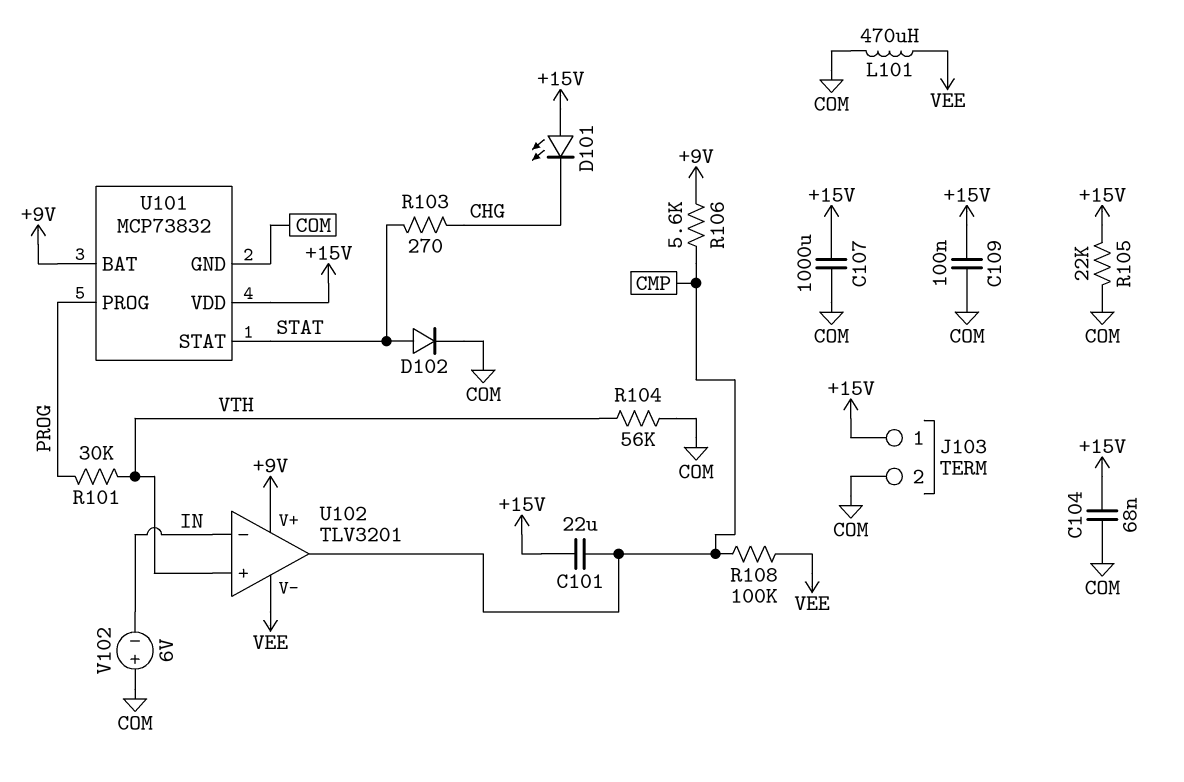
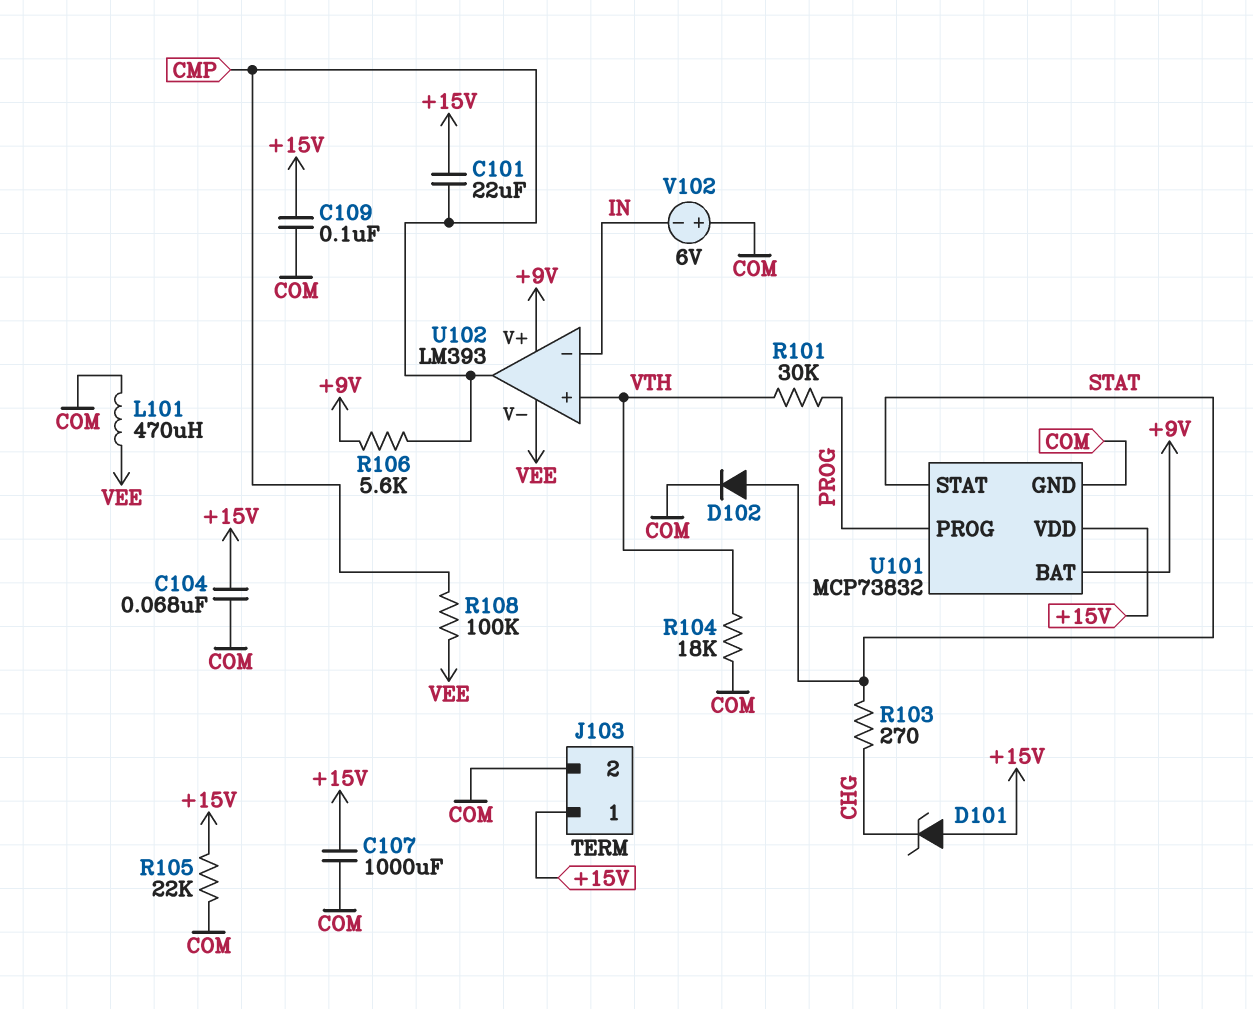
D101: LED (A +15V, K CHG) -> zener (A +15V, K CHG)
R104: 56k (COM, VTH) -> 18k (COM, VTH)
U102: TLV3201 -> LM393

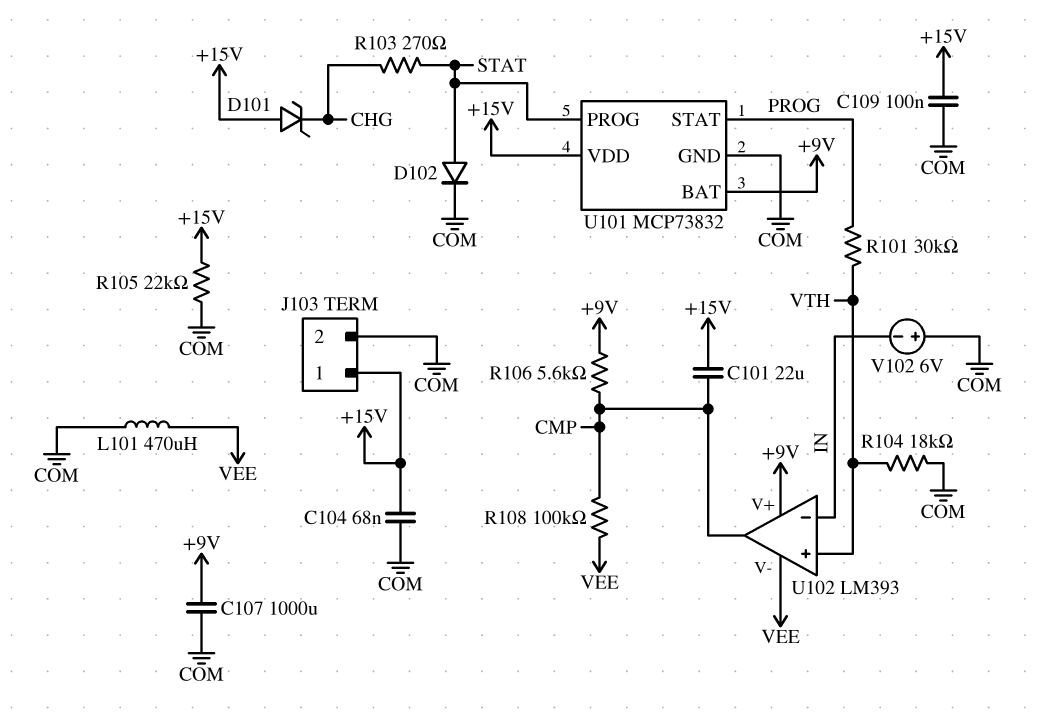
C107: 1000uF (+15V, COM) -> 1000uF (+9V, COM)
U101 pin PROG: PROG -> STAT
U101 pin STAT: STAT -> PROG

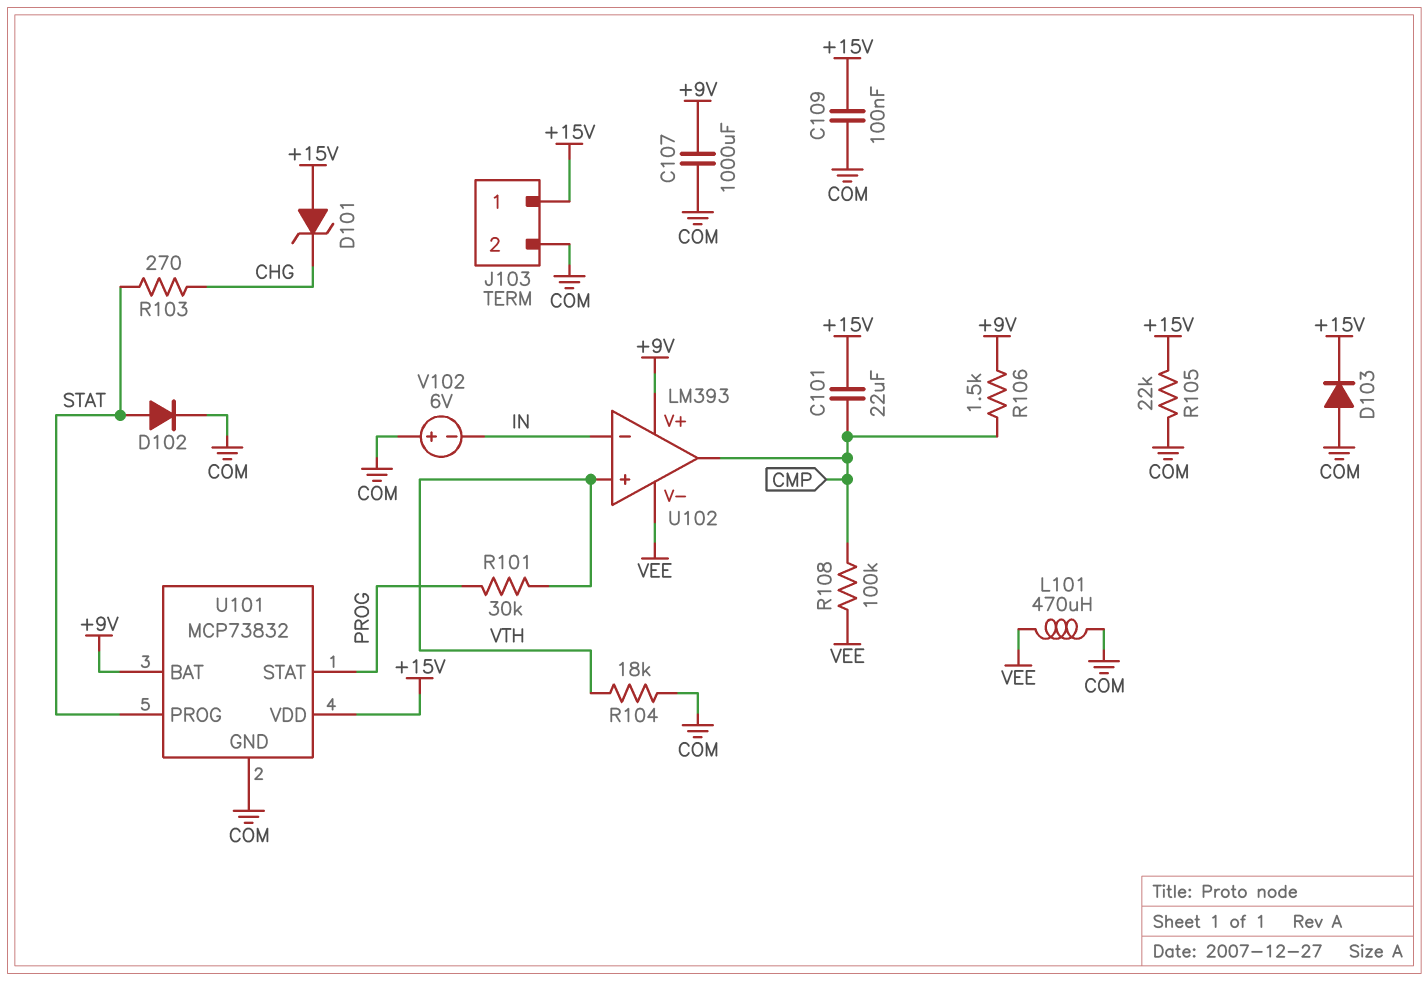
C104: 68nF (+15V, COM) -> none
D103: none -> diode (A COM, K +15V)
R106: 5.6k (+9V, CMP) -> 1.5k (+9V, CMP)

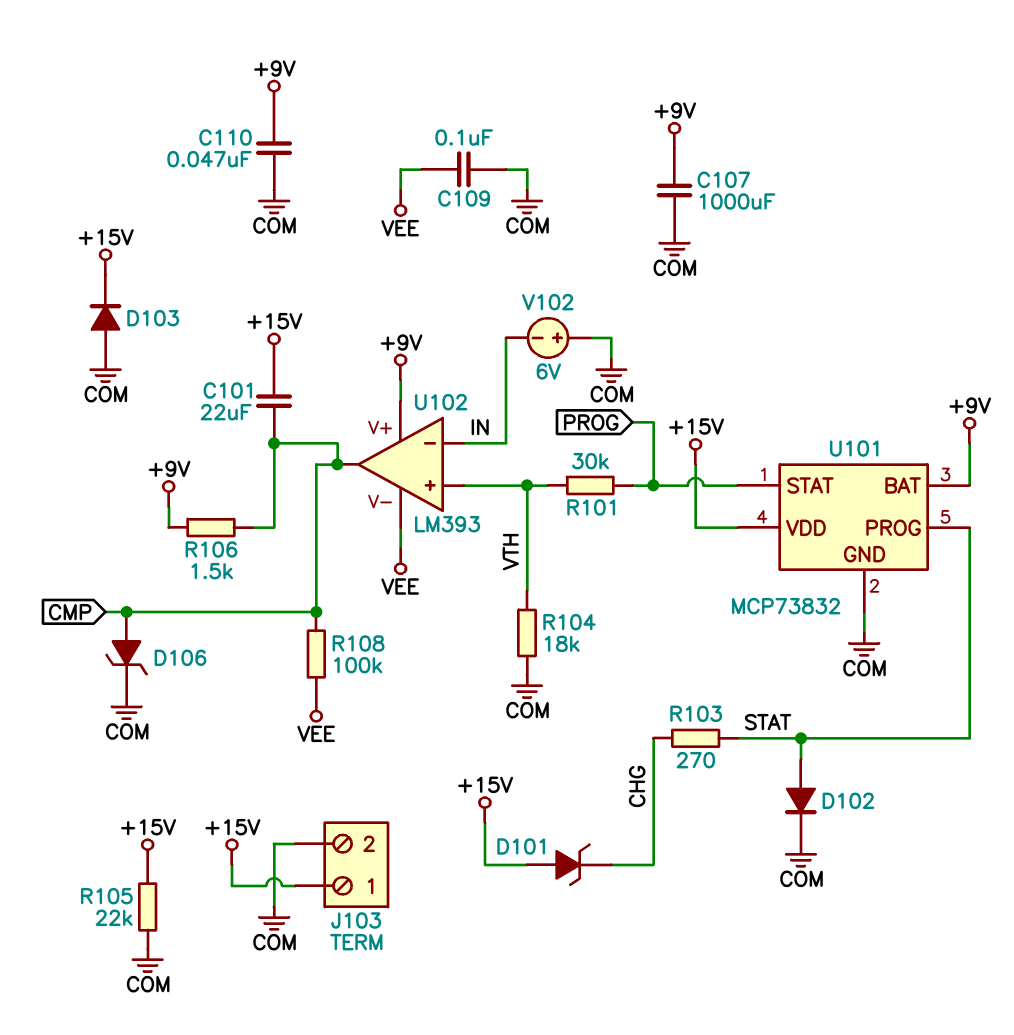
C109: 100nF (+15V, COM) -> 100nF (COM, VEE)
C110: none -> 47nF (+9V, COM)
D106: none -> zener (A CMP, K COM)
L101: 470uH (COM, VEE) -> none

